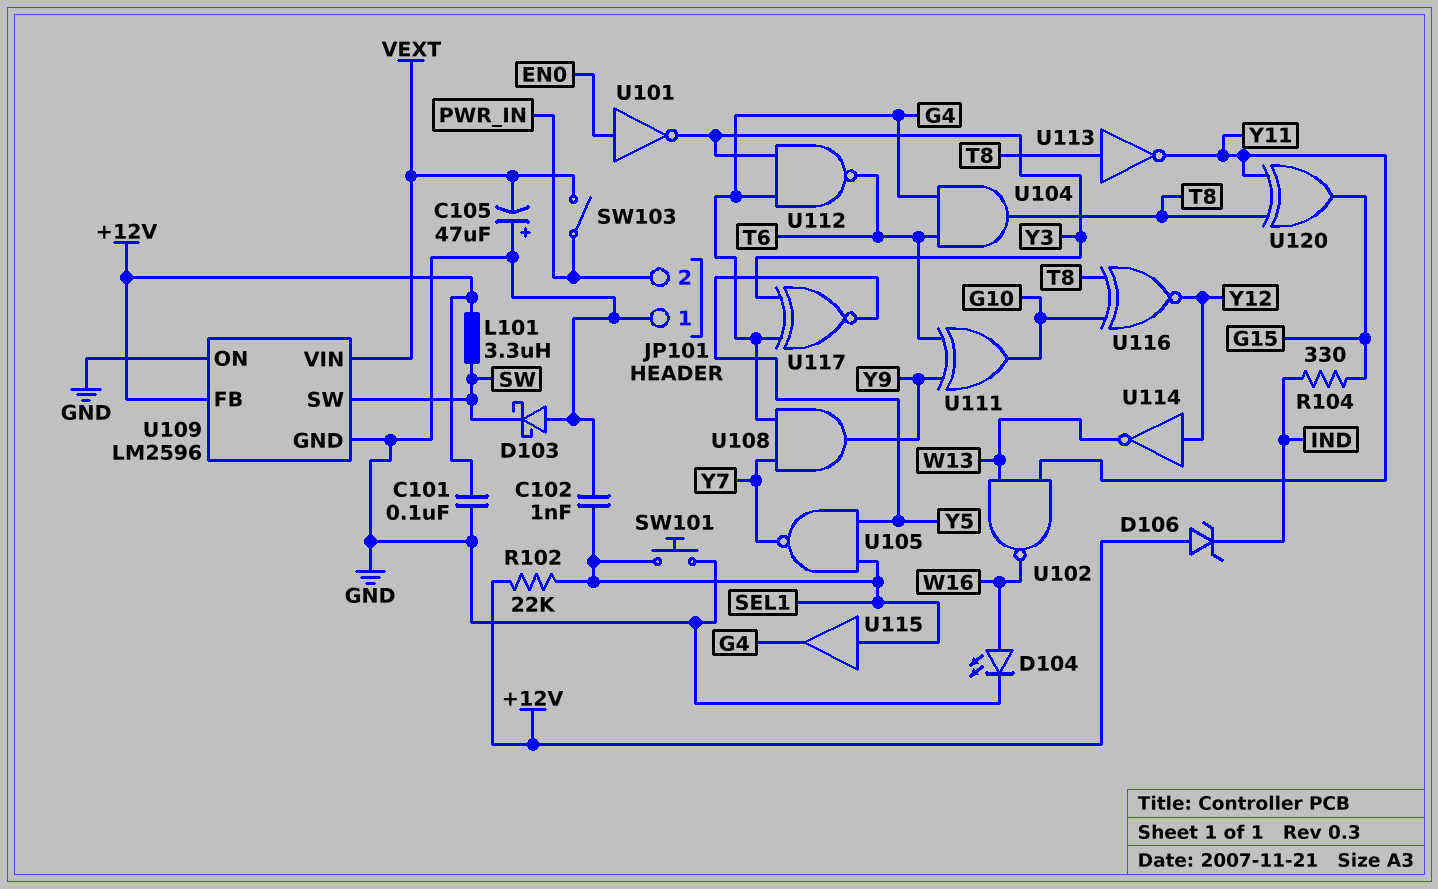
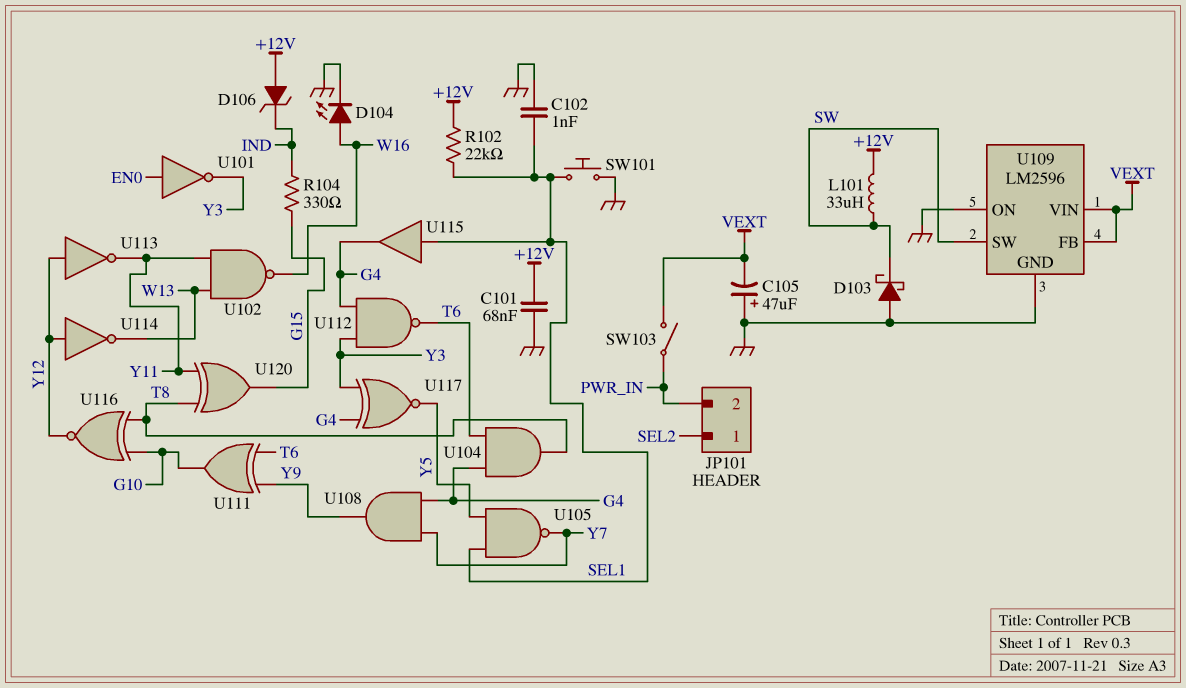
C101: 100nF (+12V, GND) -> 68nF (+12V, GND)
JP101 pin 1: GND -> SEL2
L101: 3.3uH (+12V, SW) -> 33uH (+12V, SW)
U109 pin FB: +12V -> VEXT
U113: NOT (in T8, out Y11) -> NOT (in Y12, out Y11)

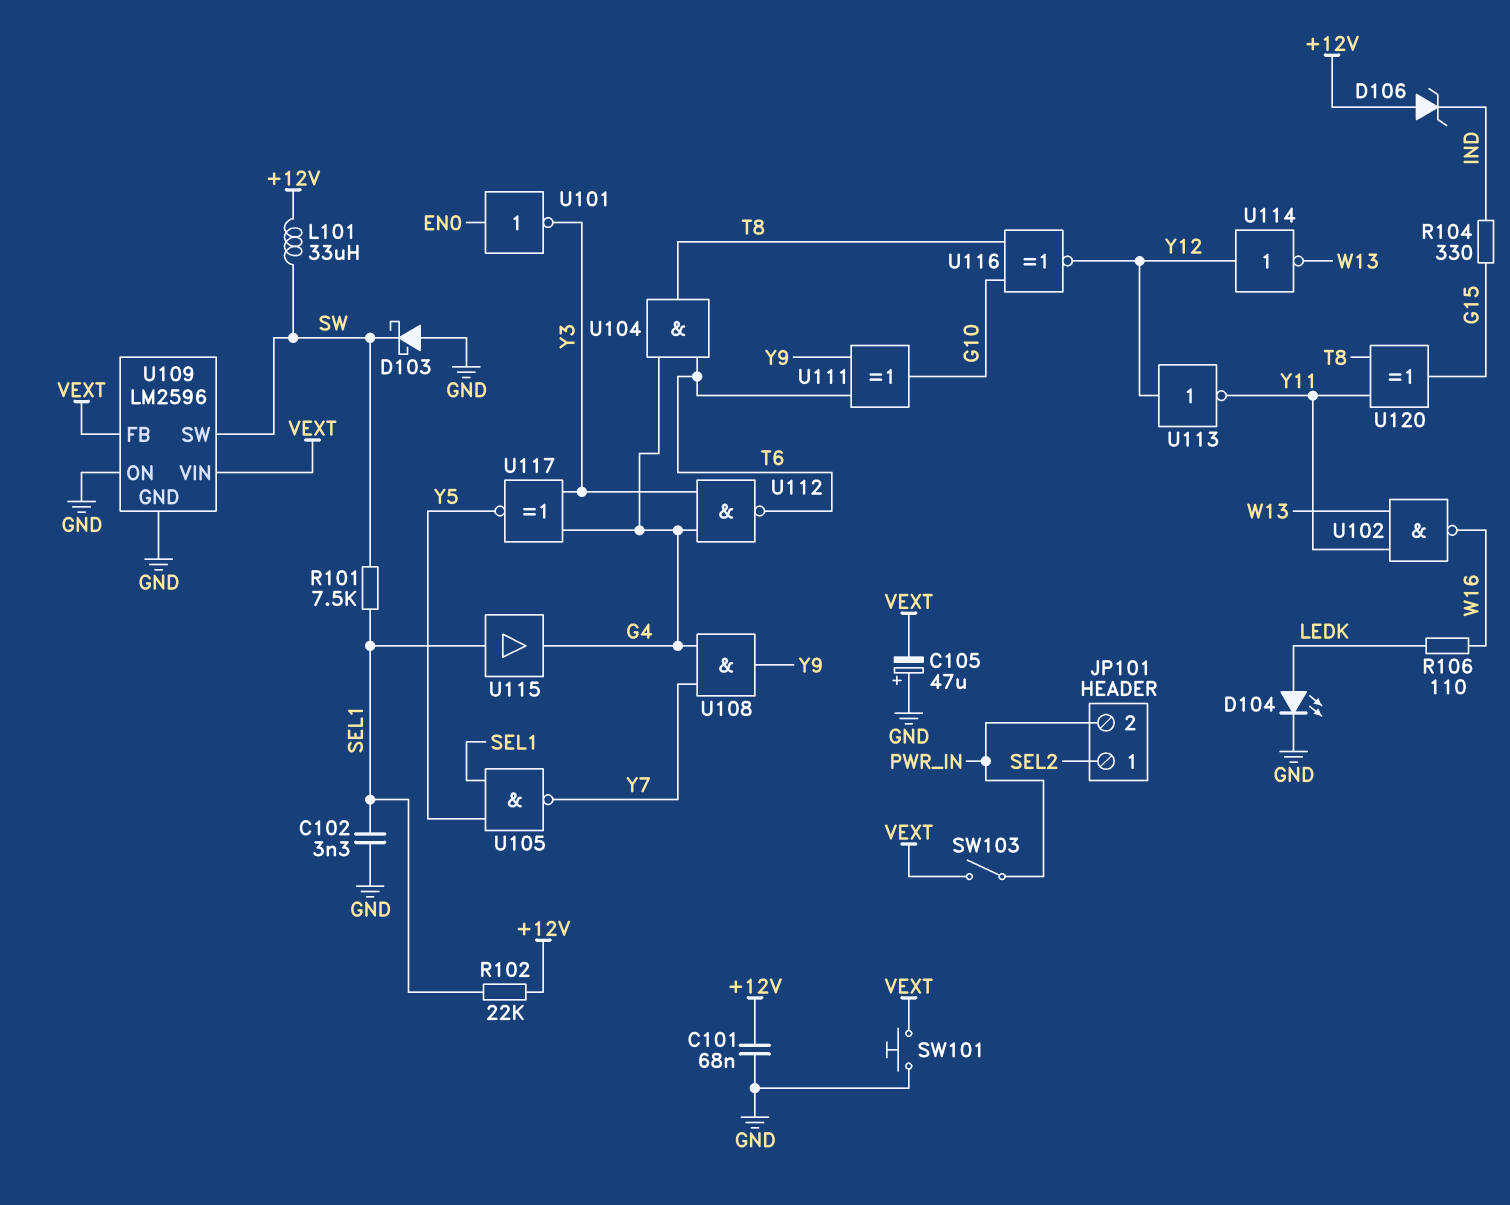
C102: 1nF (GND, SEL1) -> 3.3nF (GND, SEL1)
D104: LED (A W16, K GND) -> LED (A LEDK, K GND)
R101: none -> 7.5k (SEL1, SW)
R106: none -> 110 (LEDK, W16)
SW101: button (GND, SEL1) -> button (GND, VEXT)

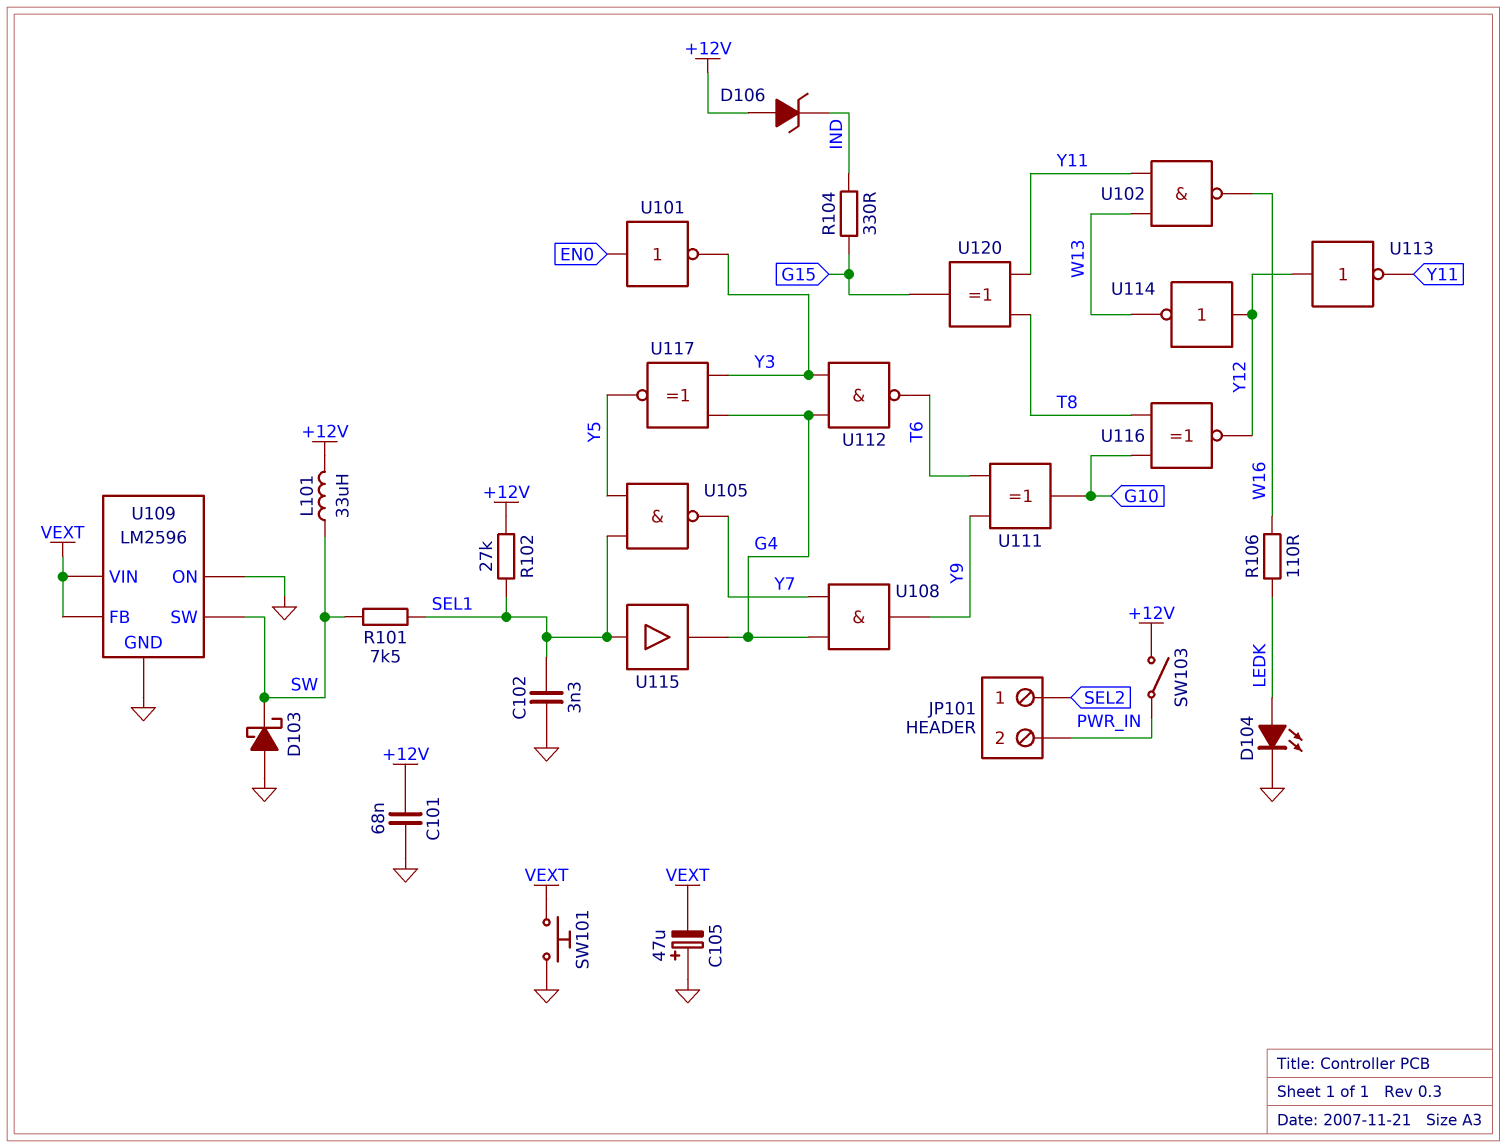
R102: 22k (+12V, SEL1) -> 27k (+12V, SEL1)
SW103: switch (PWR_IN, VEXT) -> switch (+12V, PWR_IN)
U104: AND (in G4, in T6, out T8) -> none

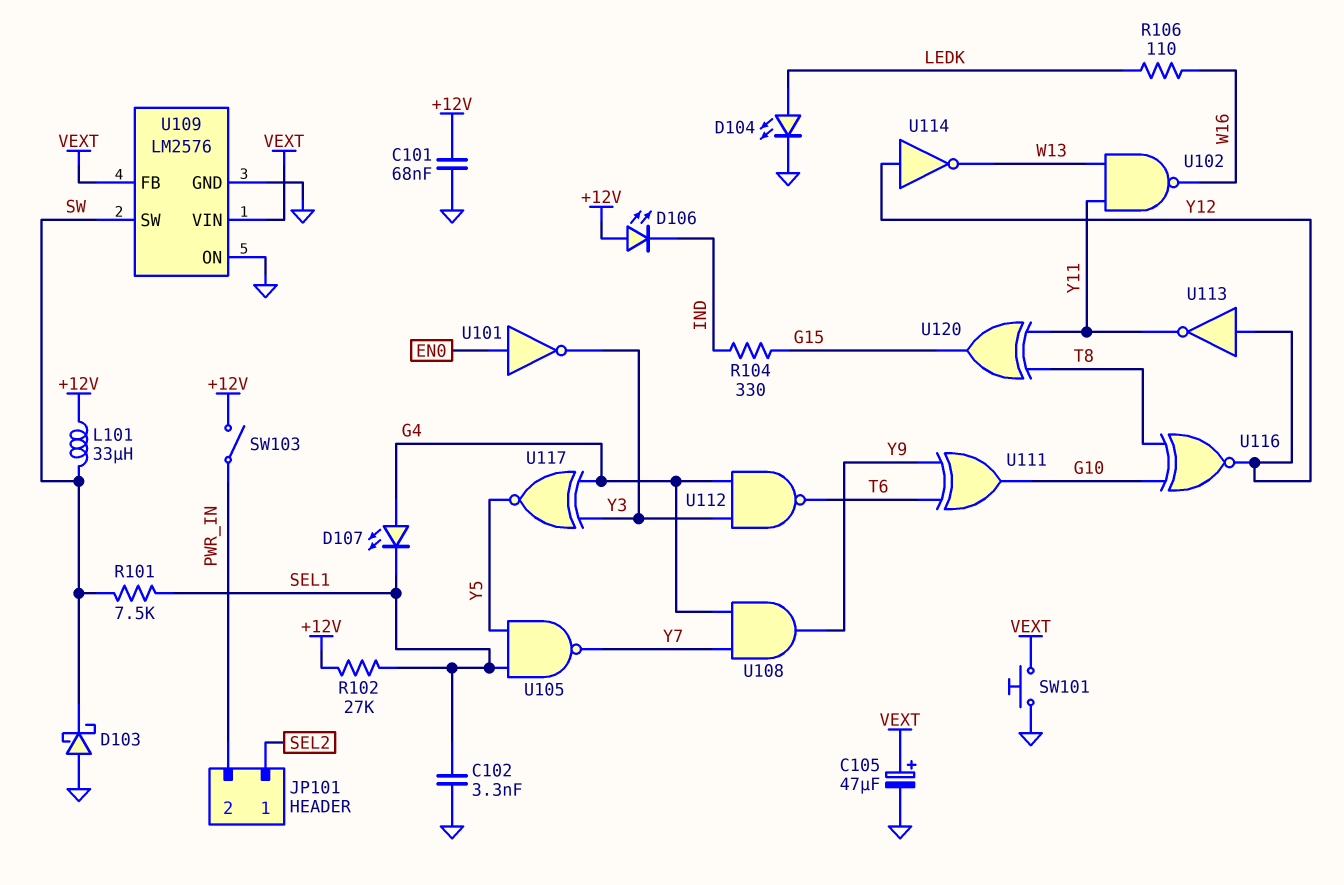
C105: 47uF (plus GND, minus VEXT) -> 47uF (plus VEXT, minus GND)
D106: zener (A +12V, K IND) -> LED (A +12V, K IND)
D107: none -> LED (A G4, K SEL1)
U109: LM2596 -> LM2576
U115: buffer (in SEL1, out G4) -> none

